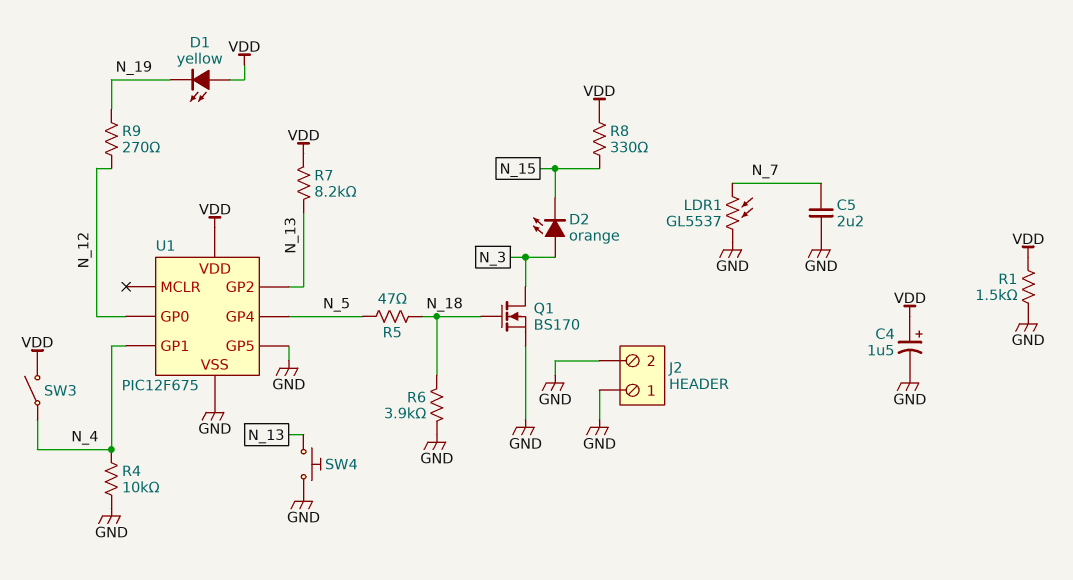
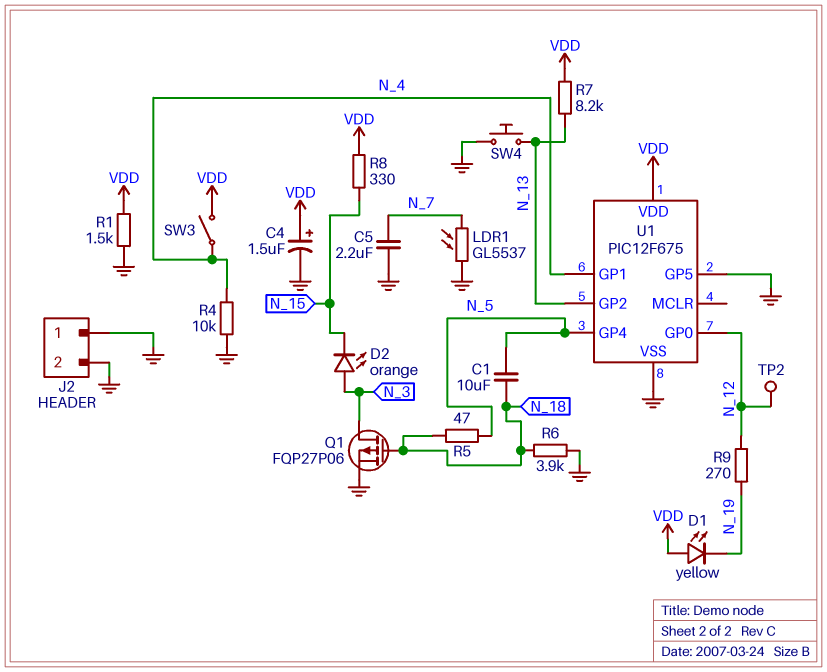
C1: none -> 10uF (N_5, N_18)
Q1: NMOS BS170 (G N_18, D N_3, S GND) -> PMOS FQP27P06 (G N_18, D N_3, S GND)
TP2: none -> test point (N_12)

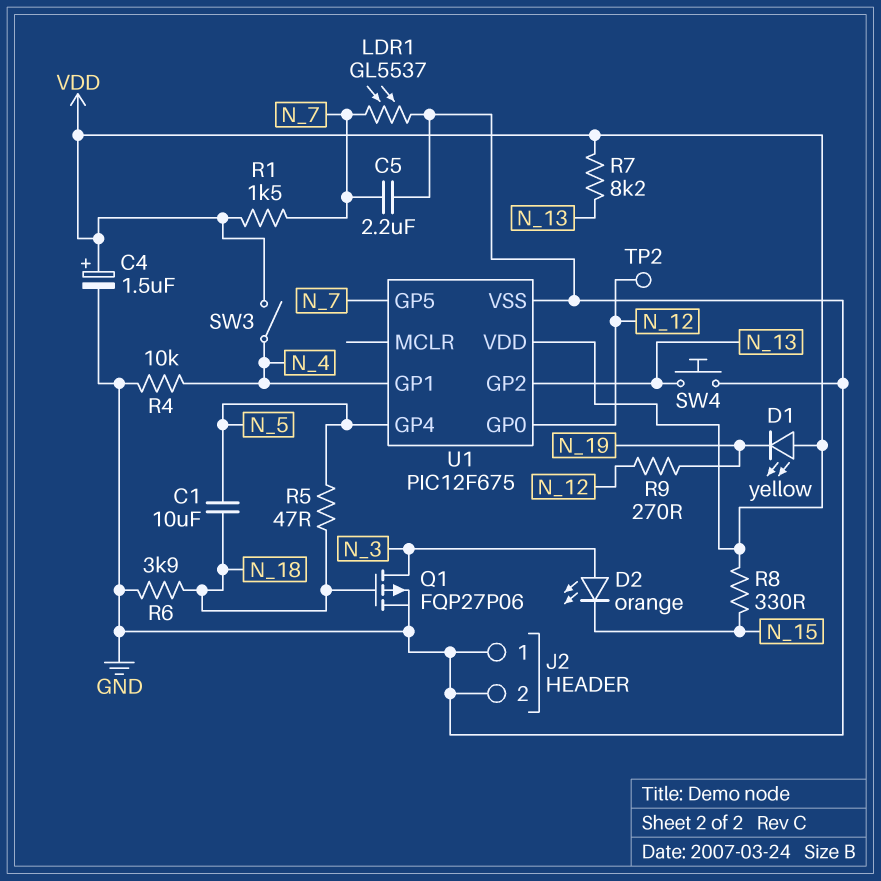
R1: 1.5k (GND, VDD) -> 1.5k (N_7, VDD)
U1 pin GP5: GND -> N_7

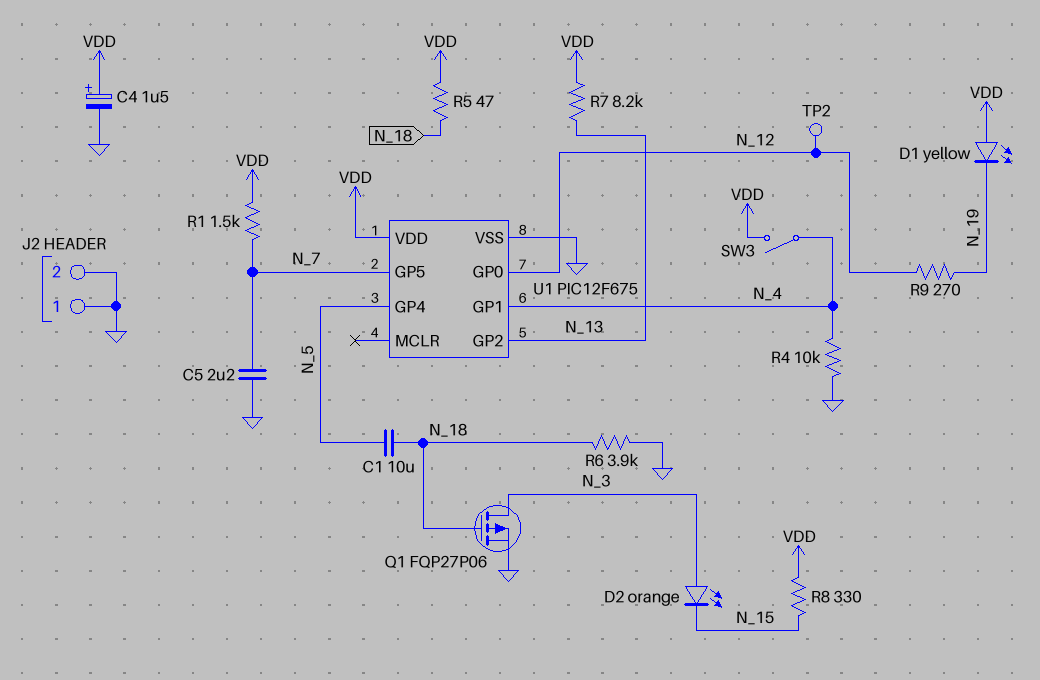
LDR1: GL5537 (GND, N_7) -> none
R5: 47 (N_5, N_18) -> 47 (N_18, VDD)
SW4: button (GND, N_13) -> none

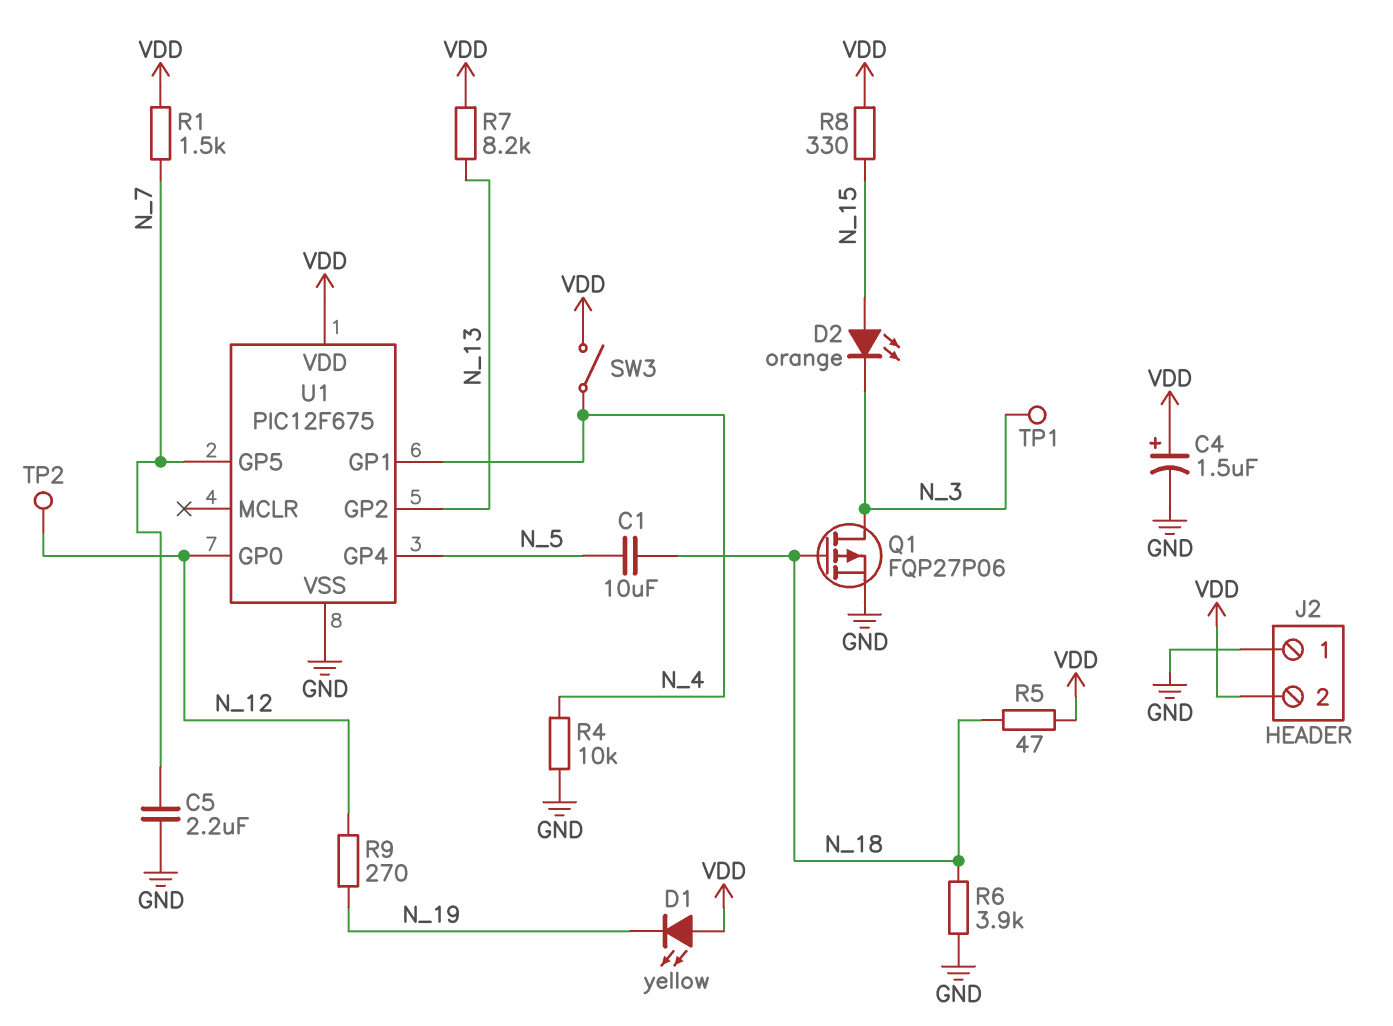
D2: LED orange (A N_3, K N_15) -> LED orange (A N_15, K N_3)
J2 pin 2: GND -> VDD
TP1: none -> test point (N_3)

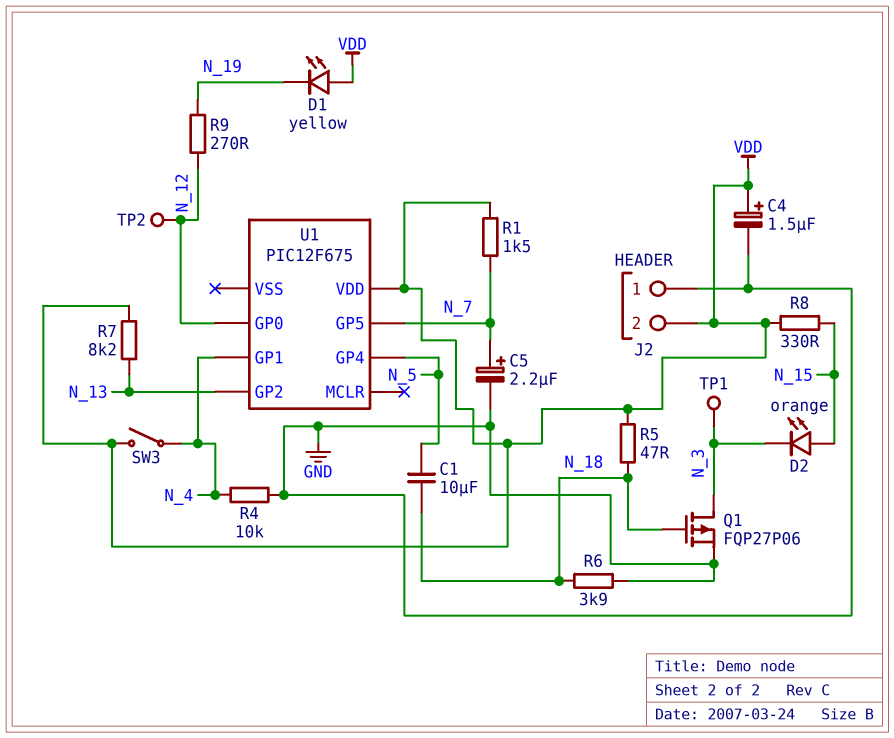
C5: 2.2uF (GND, N_7) -> 2.2uF (plus N_7, minus GND)
U1 pin VSS: GND -> none

